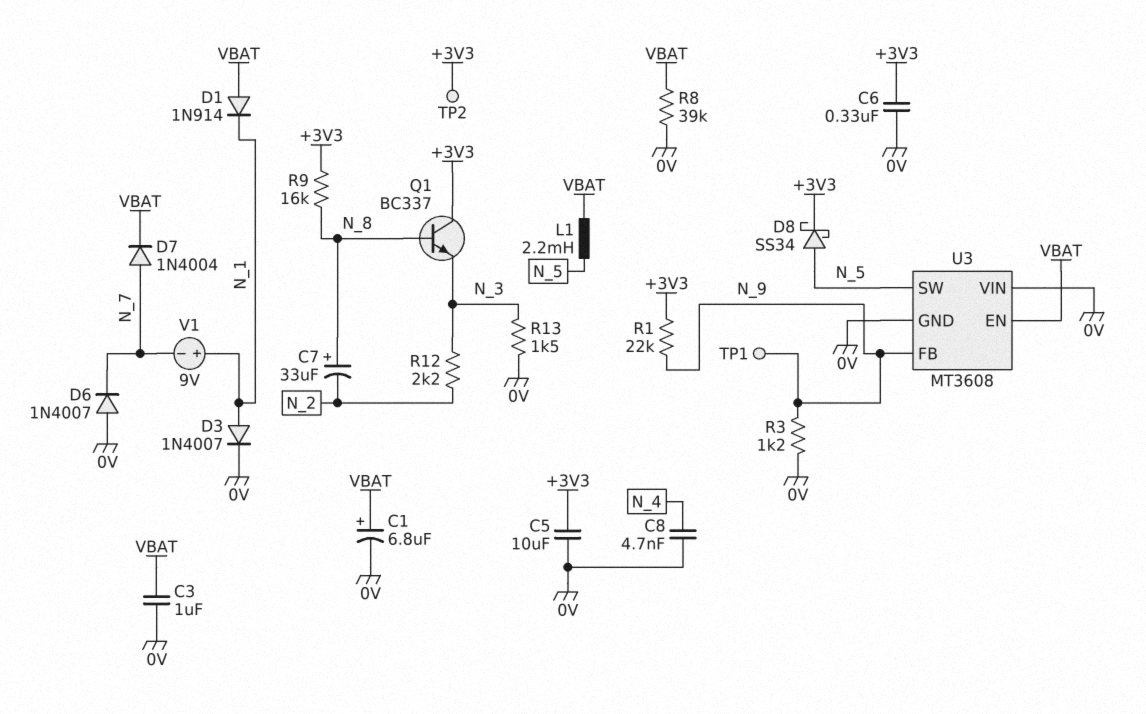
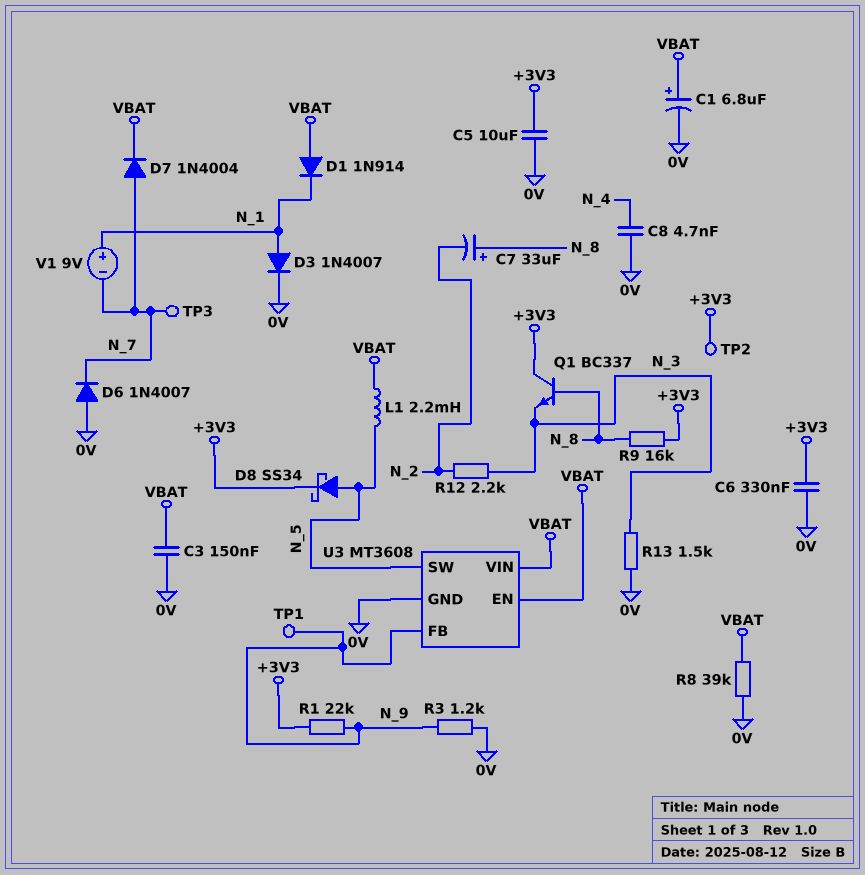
C3: 1uF (0V, VBAT) -> 150nF (0V, VBAT)
TP3: none -> test point (N_7)
U3 pin VIN: 0V -> VBAT

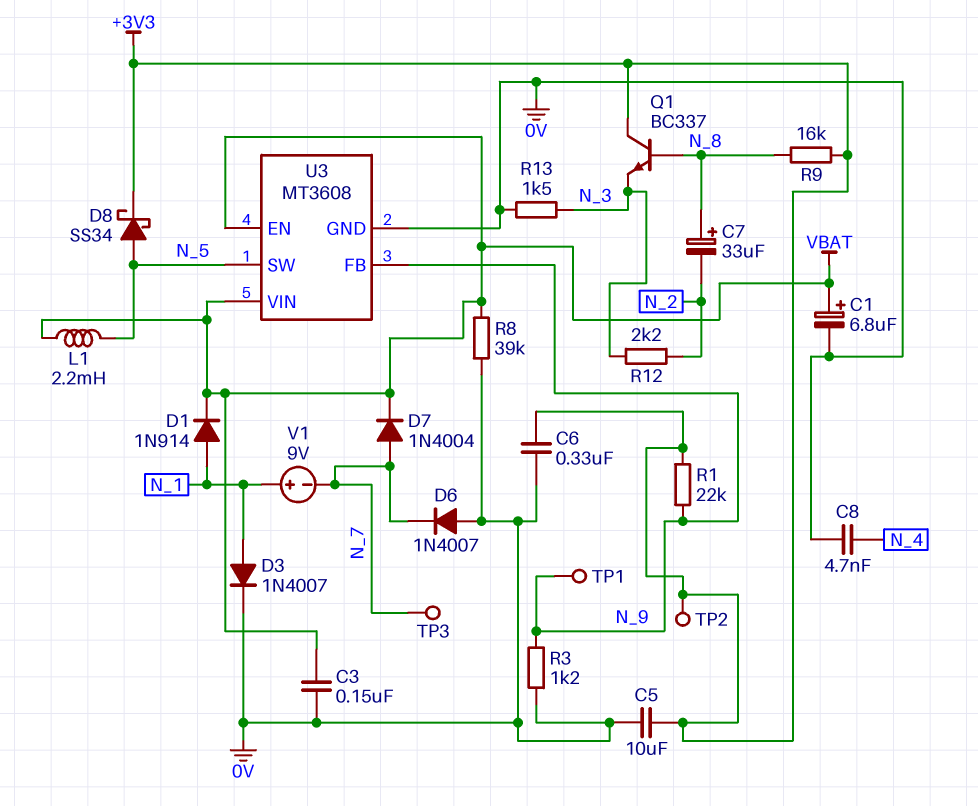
D1: diode 1N914 (A VBAT, K N_1) -> diode 1N914 (A N_1, K VBAT)

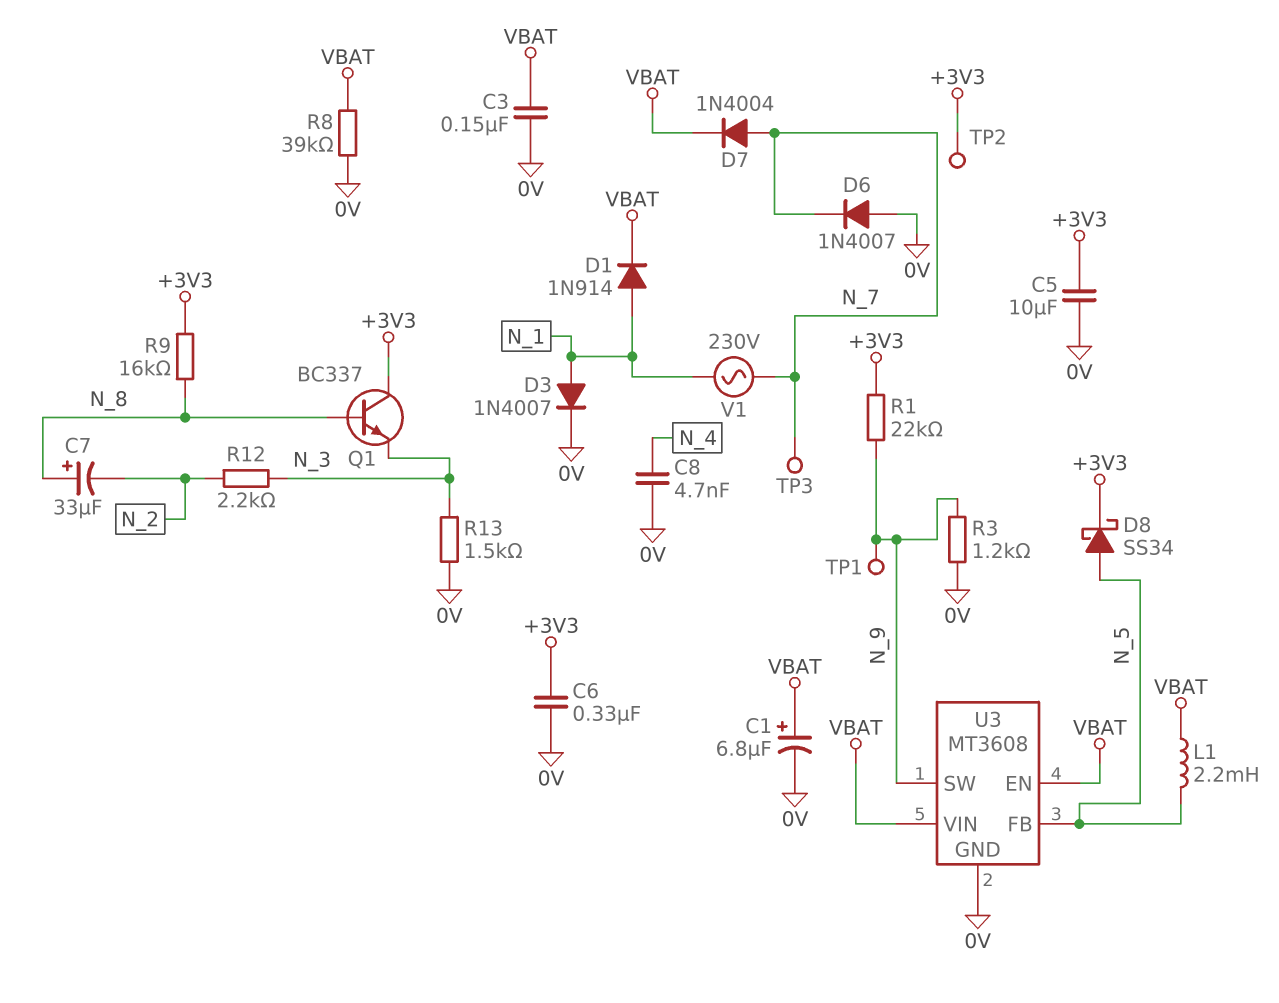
U3 pin FB: N_9 -> N_5
U3 pin SW: N_5 -> N_9
V1: 9V (plus N_1, minus N_7) -> AC 230V (N_1, N_7)

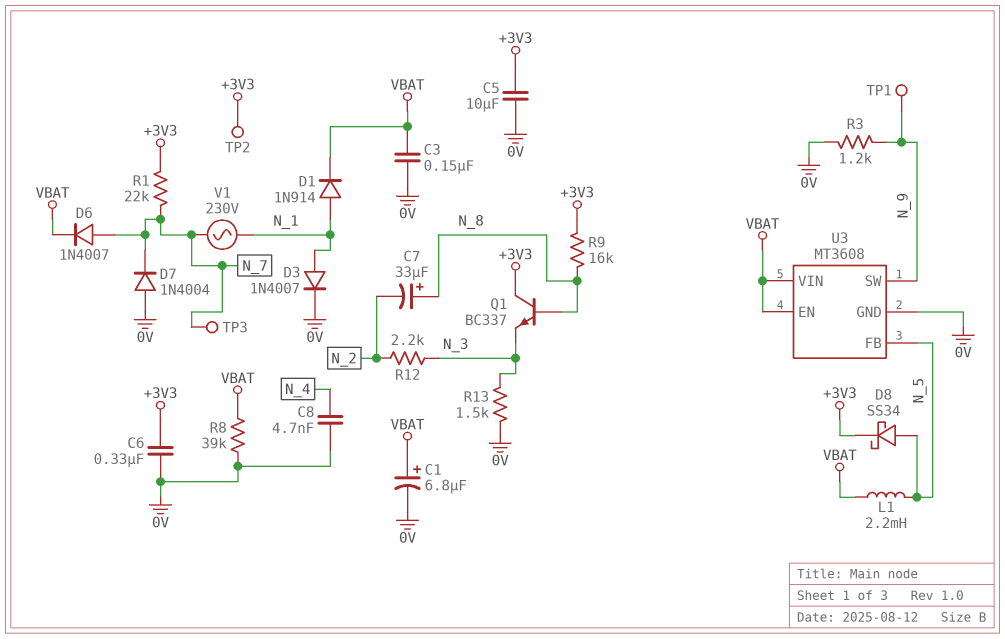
D6: diode 1N4007 (A 0V, K N_7) -> diode 1N4007 (A N_7, K VBAT)
D7: diode 1N4004 (A N_7, K VBAT) -> diode 1N4004 (A 0V, K N_7)
R1: 22k (+3V3, N_9) -> 22k (+3V3, N_7)

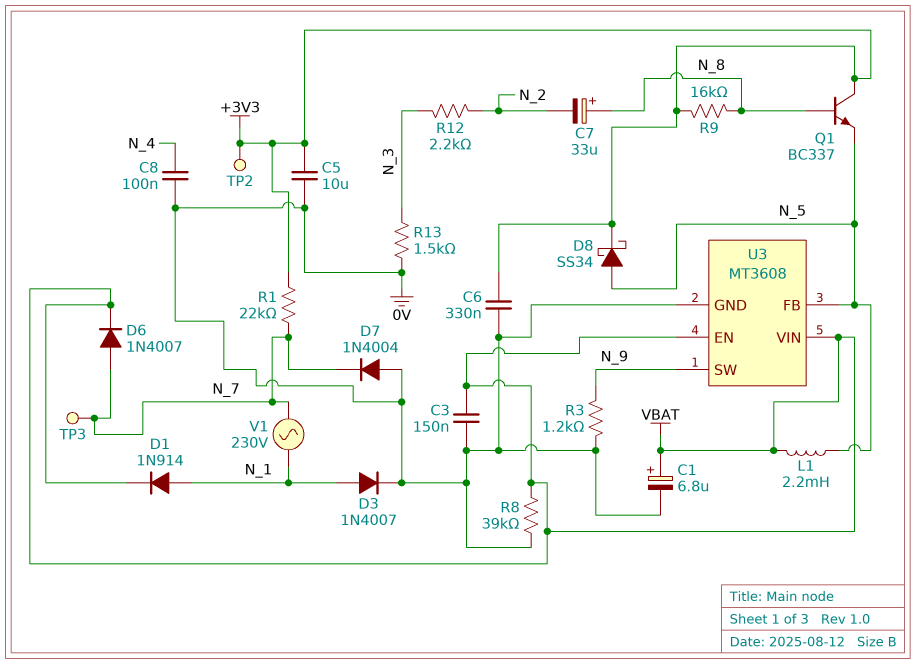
C8: 4.7nF (0V, N_4) -> 100nF (0V, N_4)
Q1: NPN BC337 (B N_8, C +3V3, E N_3) -> NPN BC337 (B N_8, C +3V3, E N_5)
TP1: test point (N_9) -> none

